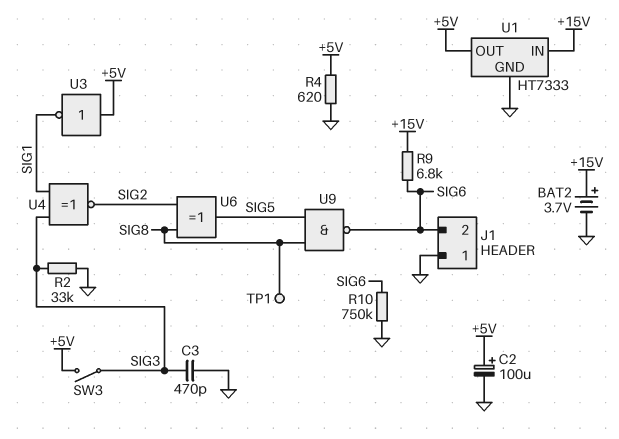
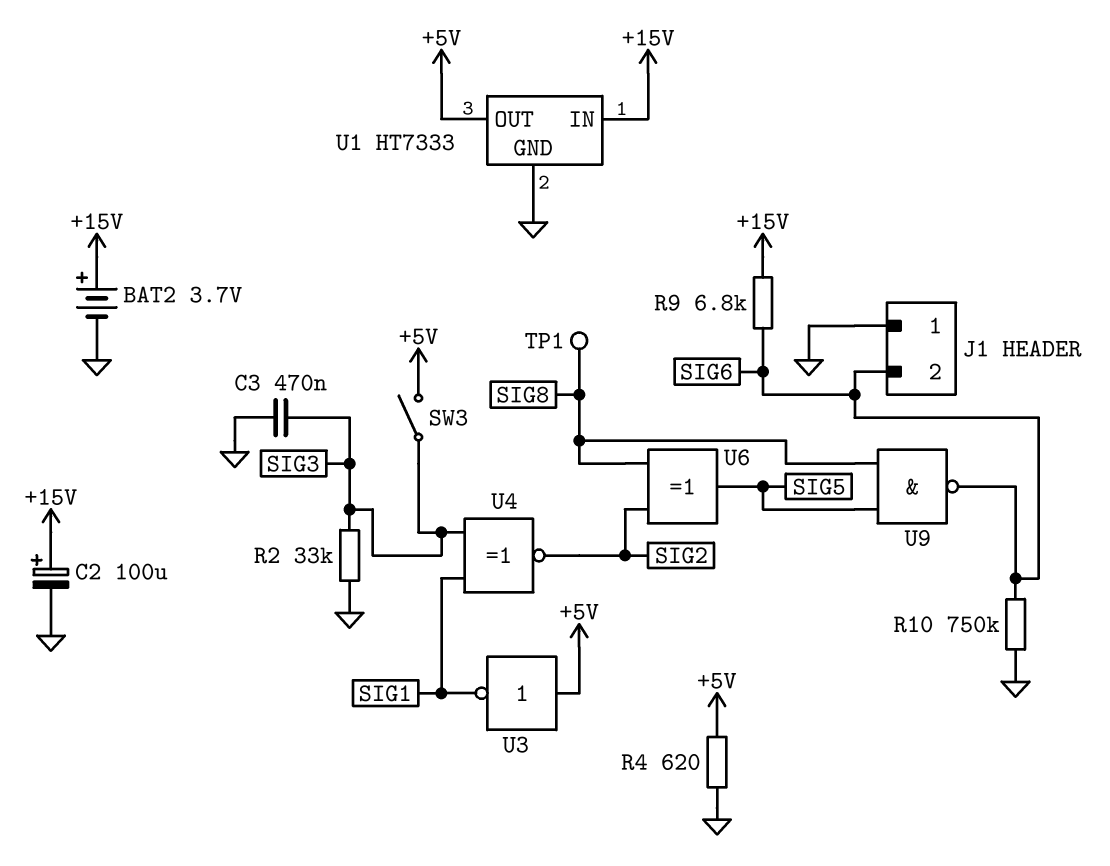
C2: 100uF (plus +5V, minus GND) -> 100uF (plus +15V, minus GND)
C3: 470pF (GND, SIG3) -> 470nF (GND, SIG3)

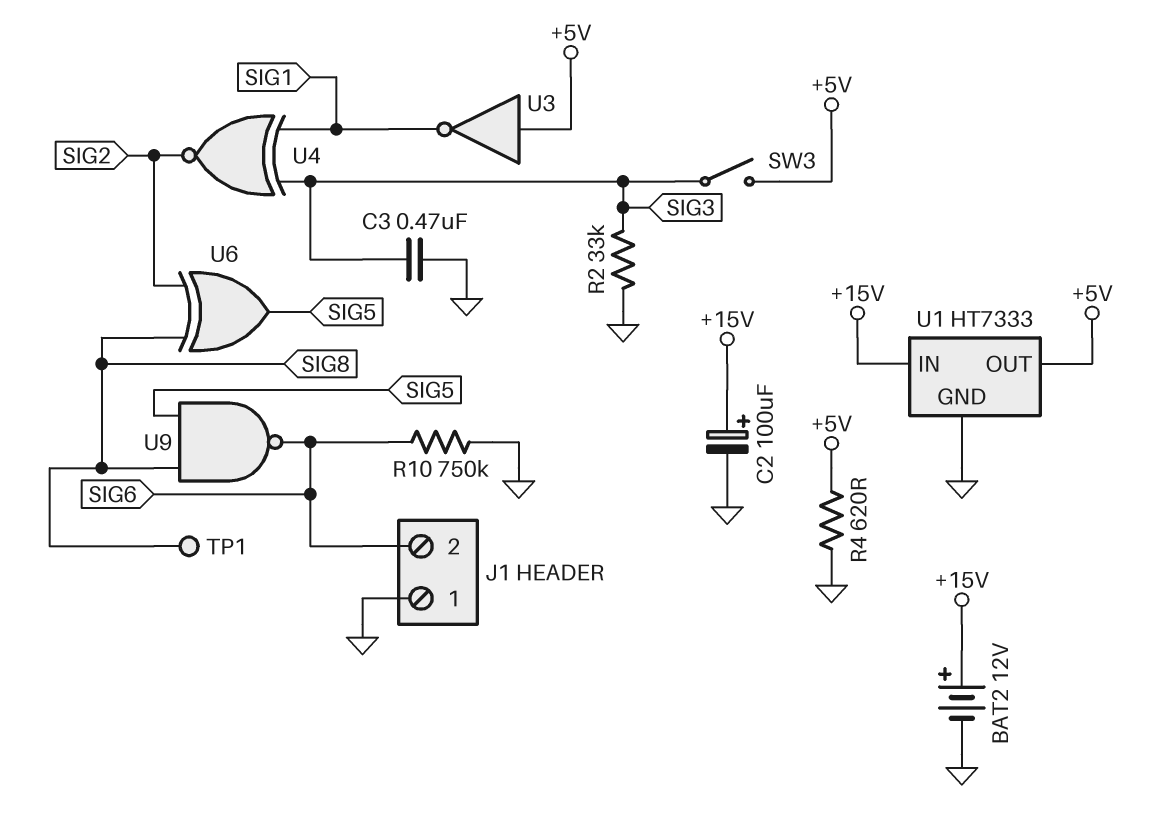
BAT2: 3.7V (plus +15V, minus GND) -> 12V (plus +15V, minus GND)
R9: 6.8k (+15V, SIG6) -> none

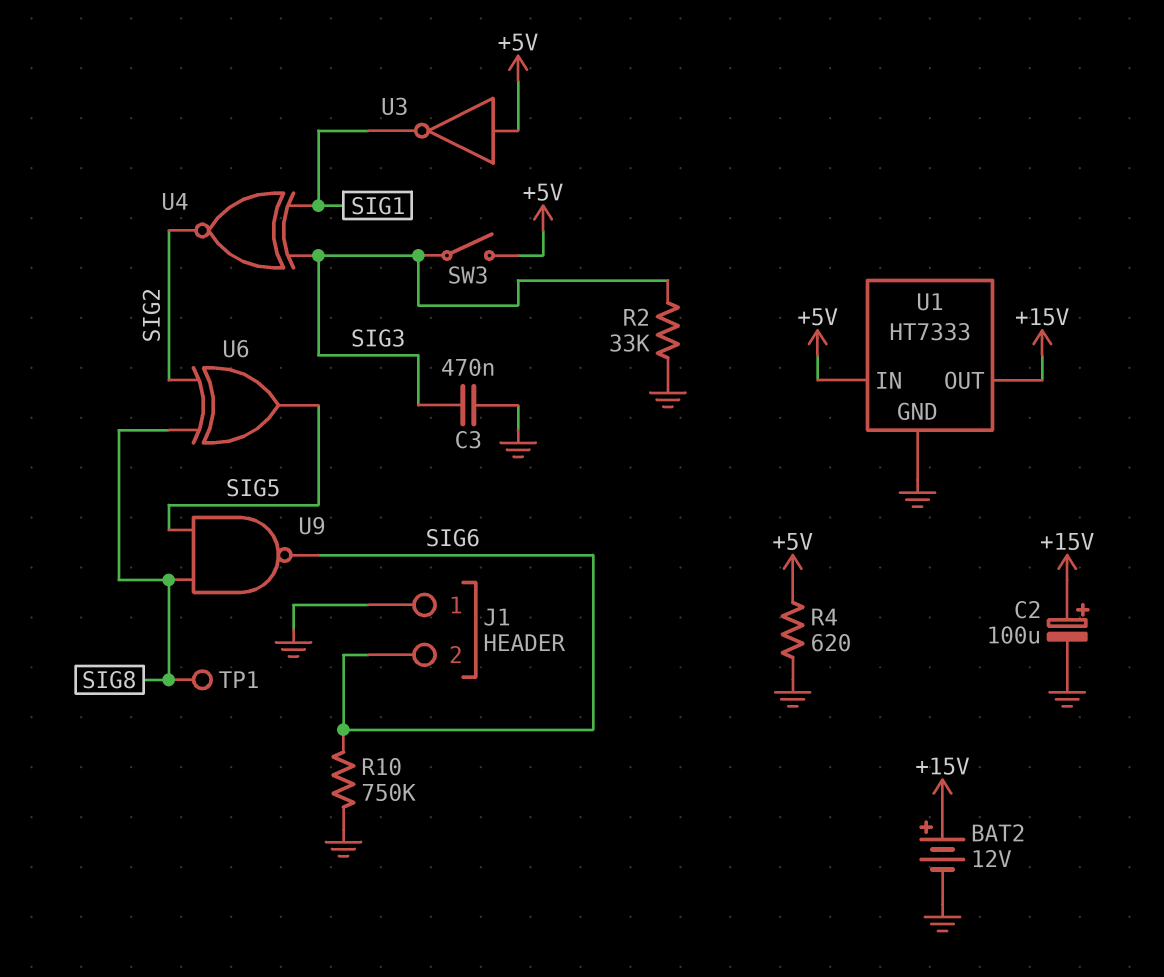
U1 pin IN: +15V -> +5V
U1 pin OUT: +5V -> +15V

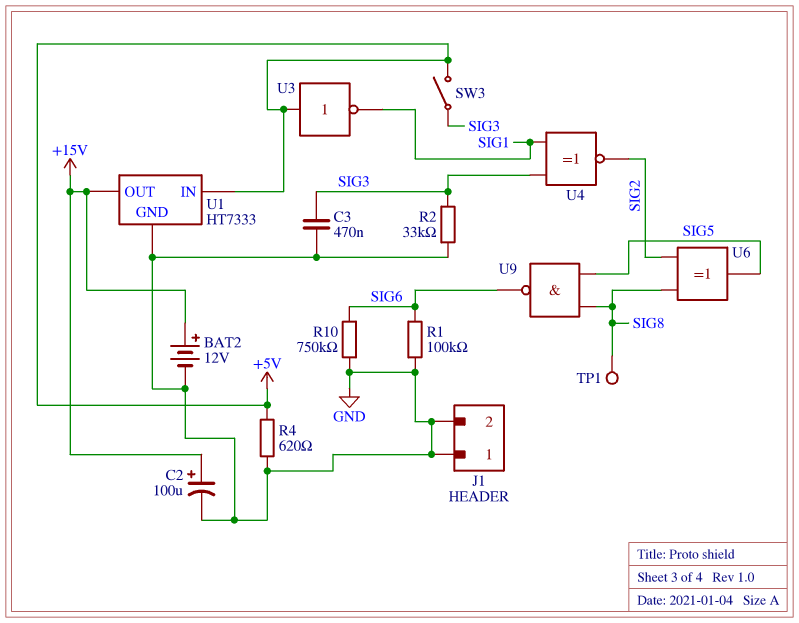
J1 pin 2: SIG6 -> GND
R1: none -> 100k (GND, SIG6)

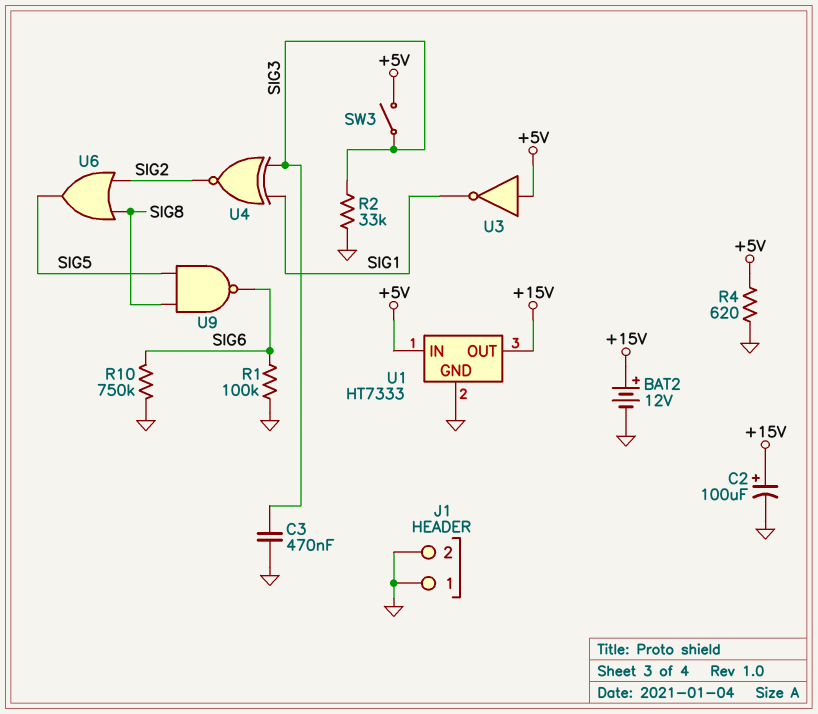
TP1: test point (SIG8) -> none
U6: XOR (in SIG2, in SIG8, out SIG5) -> OR (in SIG2, in SIG8, out SIG5)

